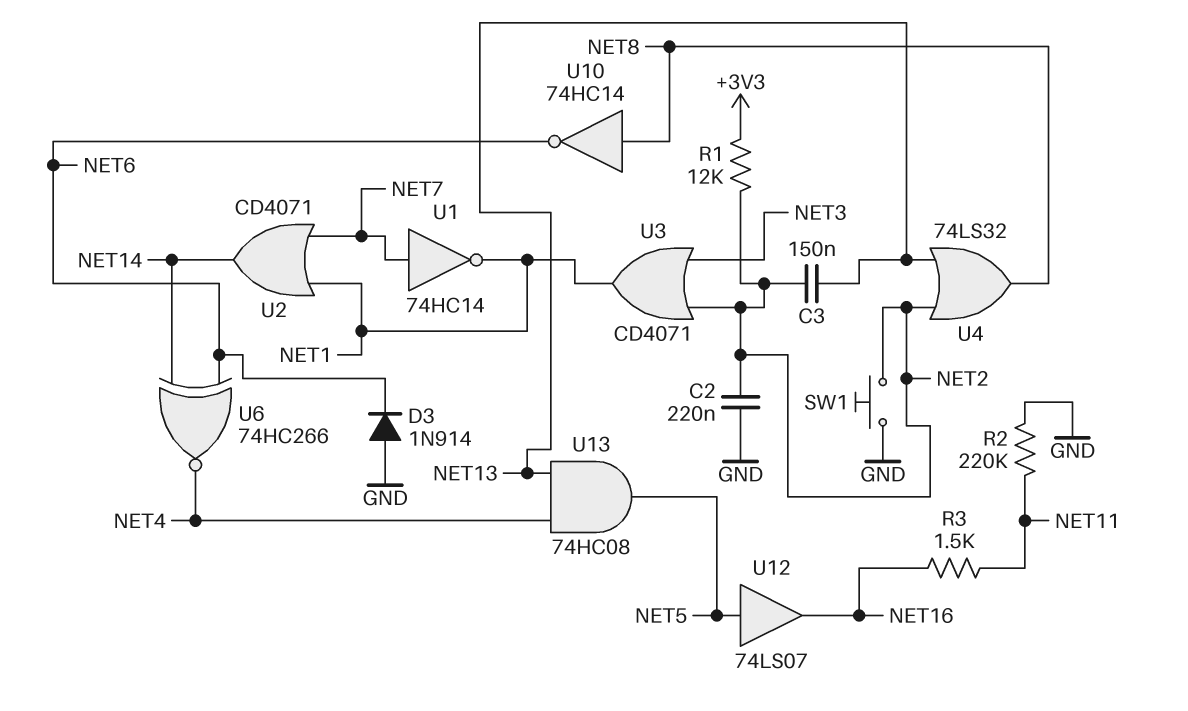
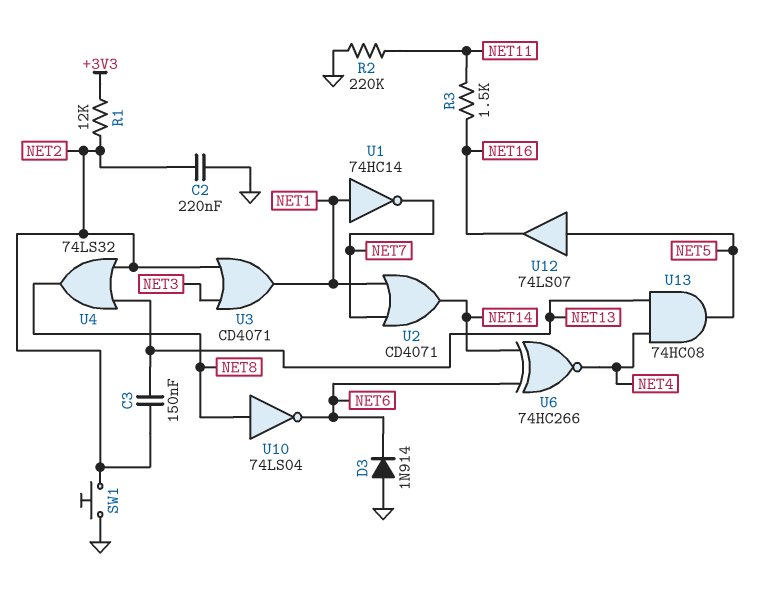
U1: NOT 74HC14 (in NET7, out NET1) -> NOT 74HC14 (in NET1, out NET7)
U10: NOT 74HC14 (in NET8, out NET6) -> NOT 74LS04 (in NET8, out NET6)

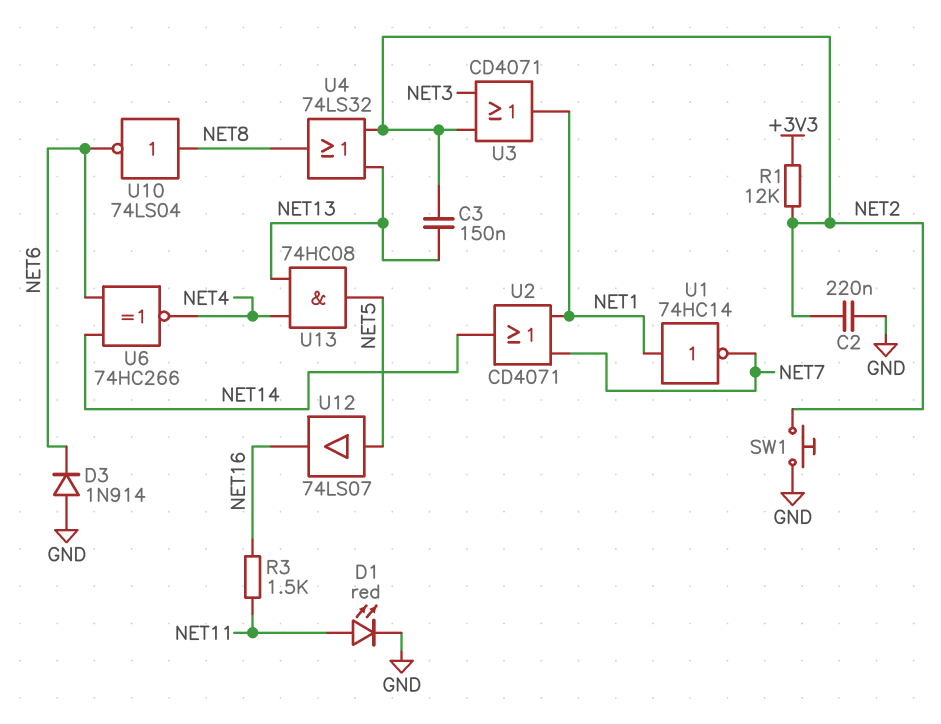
D1: none -> LED red (A NET11, K GND)
R2: 220k (GND, NET11) -> none

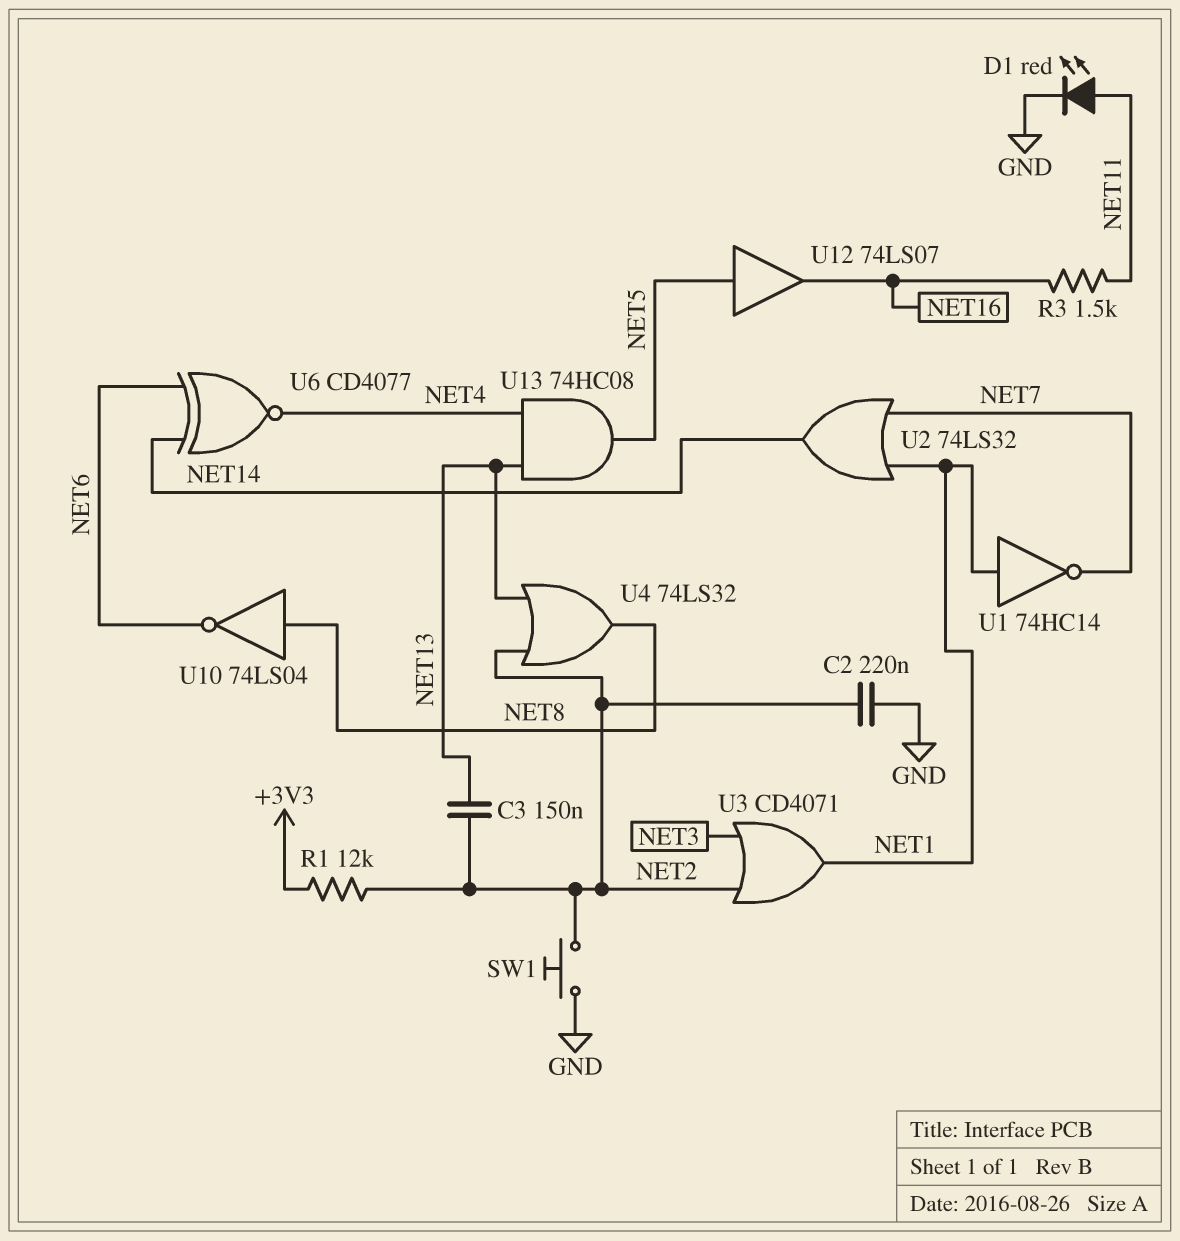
D3: diode 1N914 (A GND, K NET6) -> none
U2: OR CD4071 (in NET1, in NET7, out NET14) -> OR 74LS32 (in NET1, in NET7, out NET14)
U6: XNOR 74HC266 (in NET6, in NET14, out NET4) -> XNOR CD4077 (in NET6, in NET14, out NET4)

